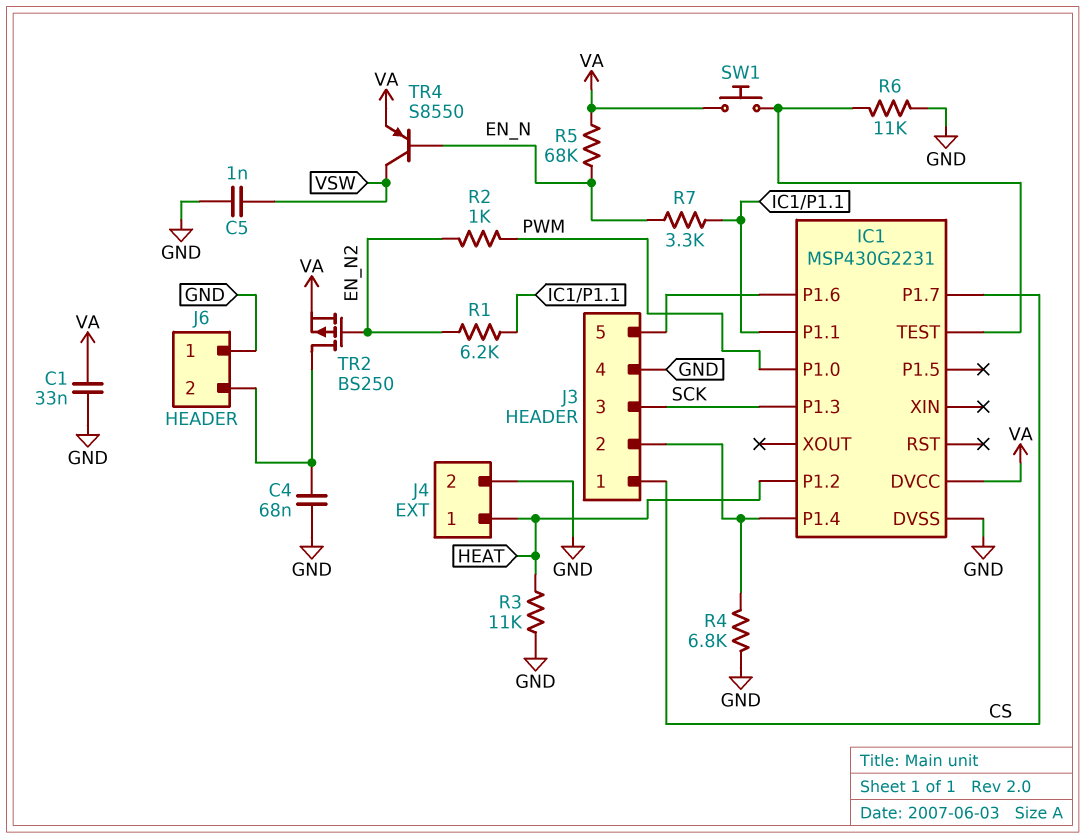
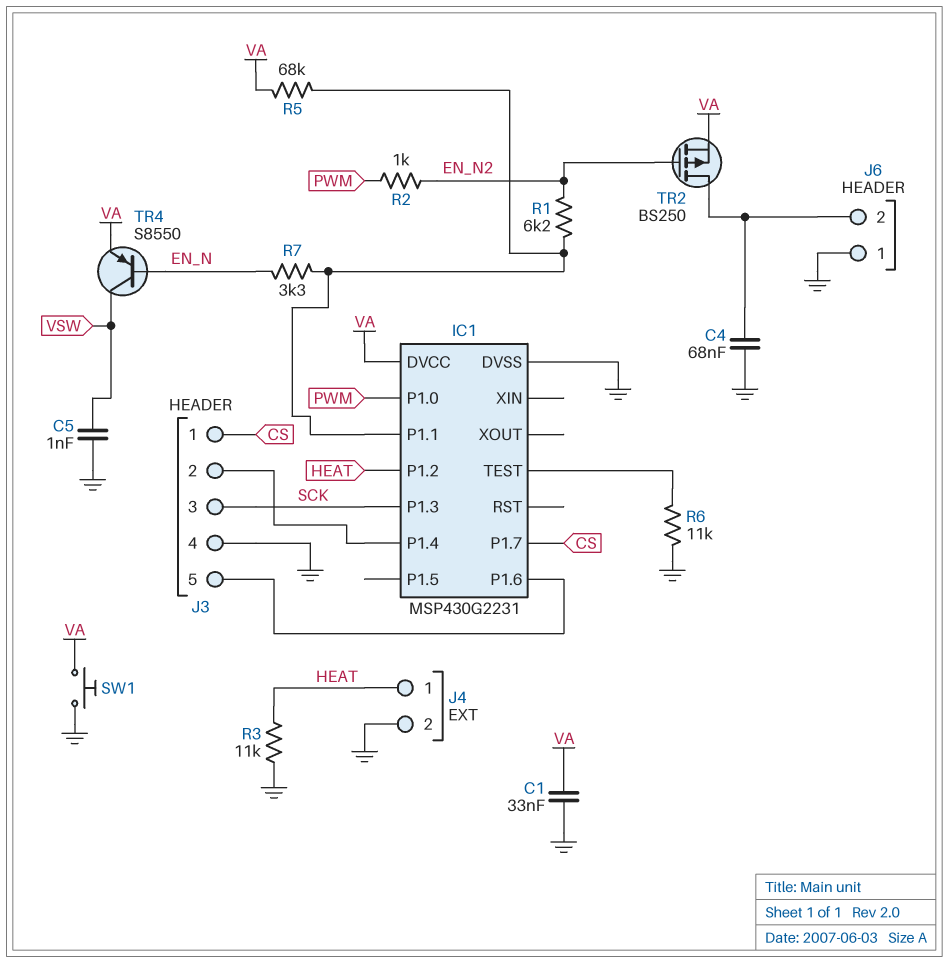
R4: 6.8k (GND, IC1/P1.4) -> none
R5: 68k (EN_N, VA) -> 68k (IC1/P1.1, VA)
SW1: button (IC1/TEST, VA) -> button (GND, VA)

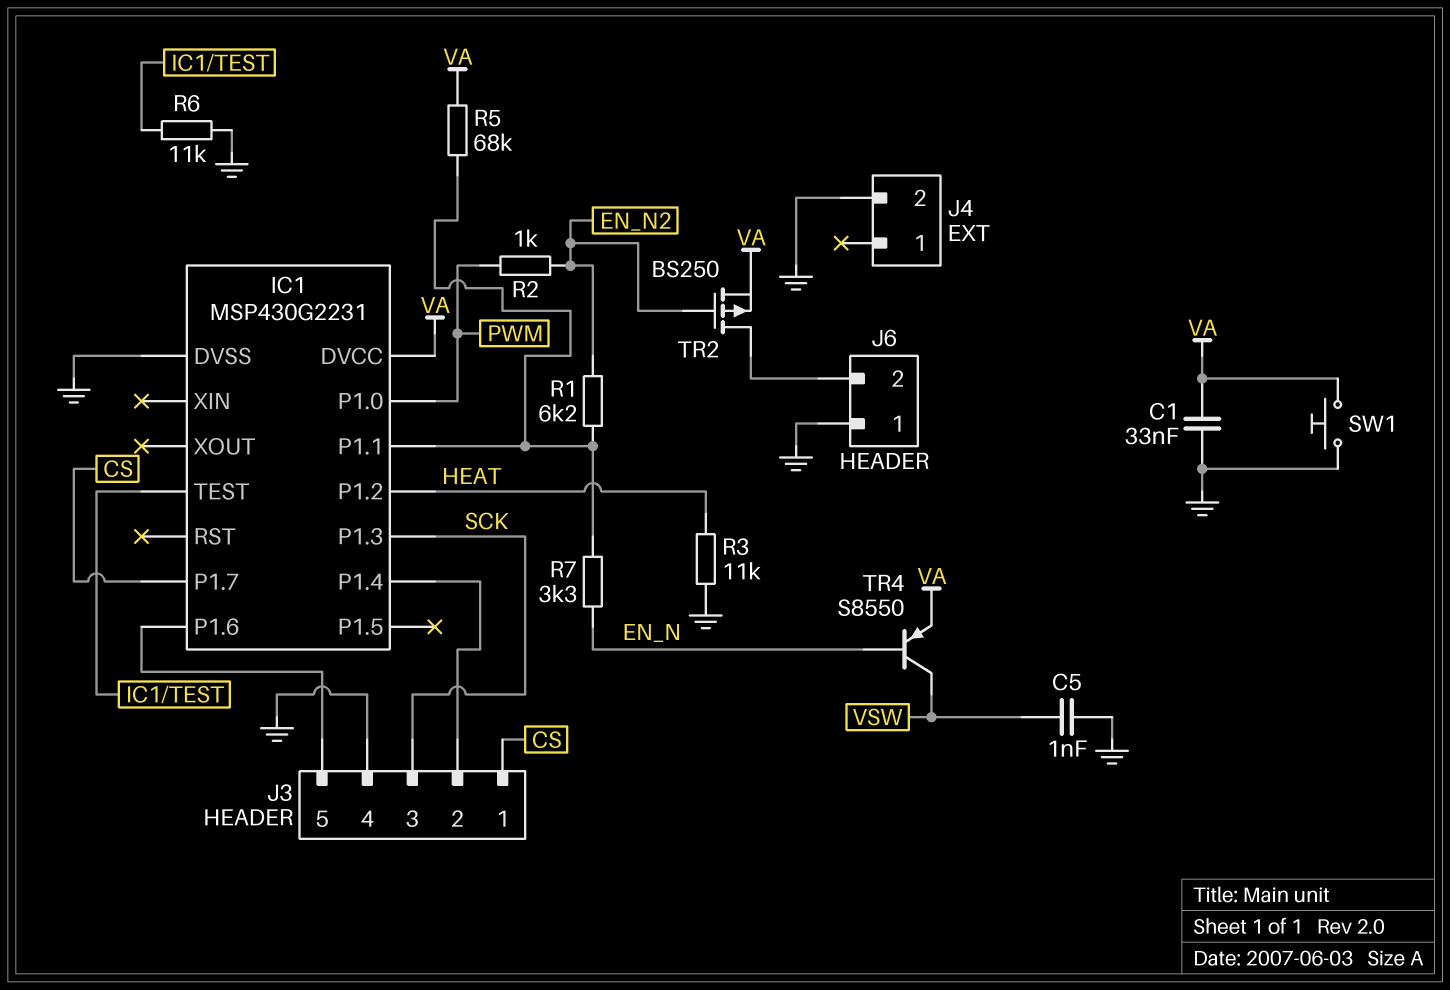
C4: 68nF (GND, J6/2) -> none
J4 pin 1: HEAT -> none

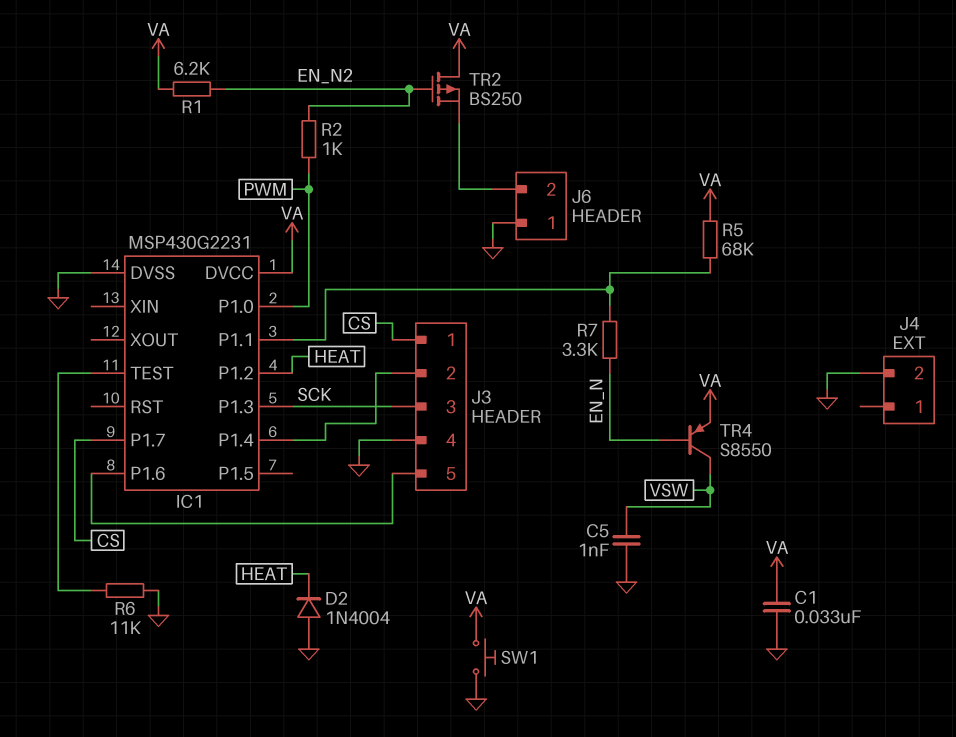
D2: none -> diode 1N4004 (A GND, K HEAT)
R1: 6.2k (EN_N2, IC1/P1.1) -> 6.2k (EN_N2, VA)
R3: 11k (GND, HEAT) -> none
TR2: PMOS BS250 (G EN_N2, D J6/2, S VA) -> PMOS BS250 (G EN_N2, D VA, S J6/2)

